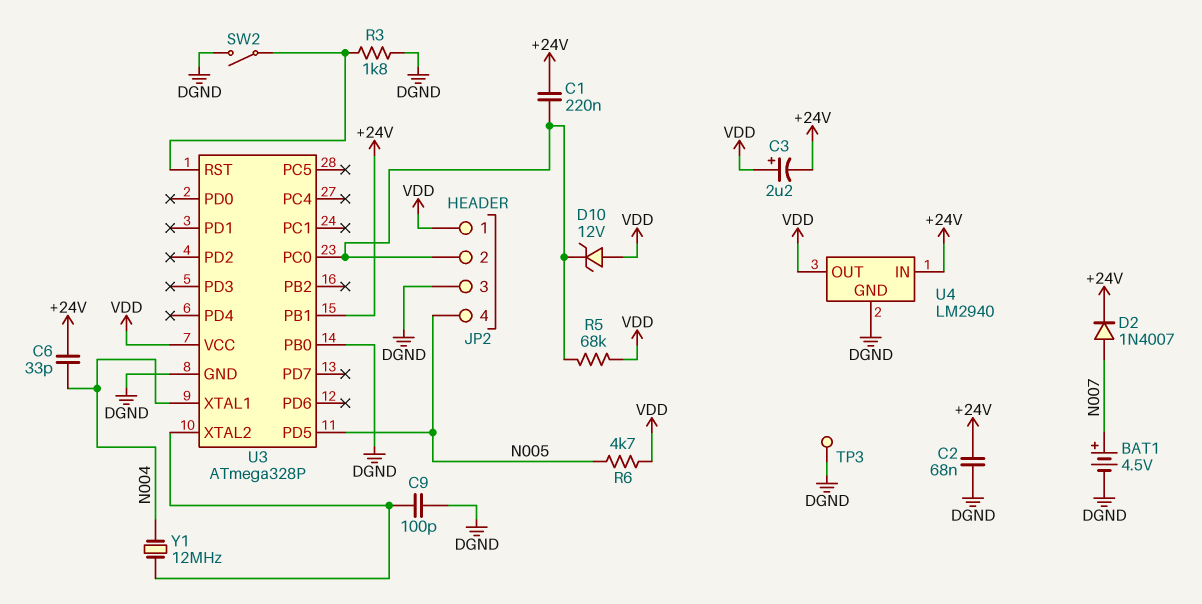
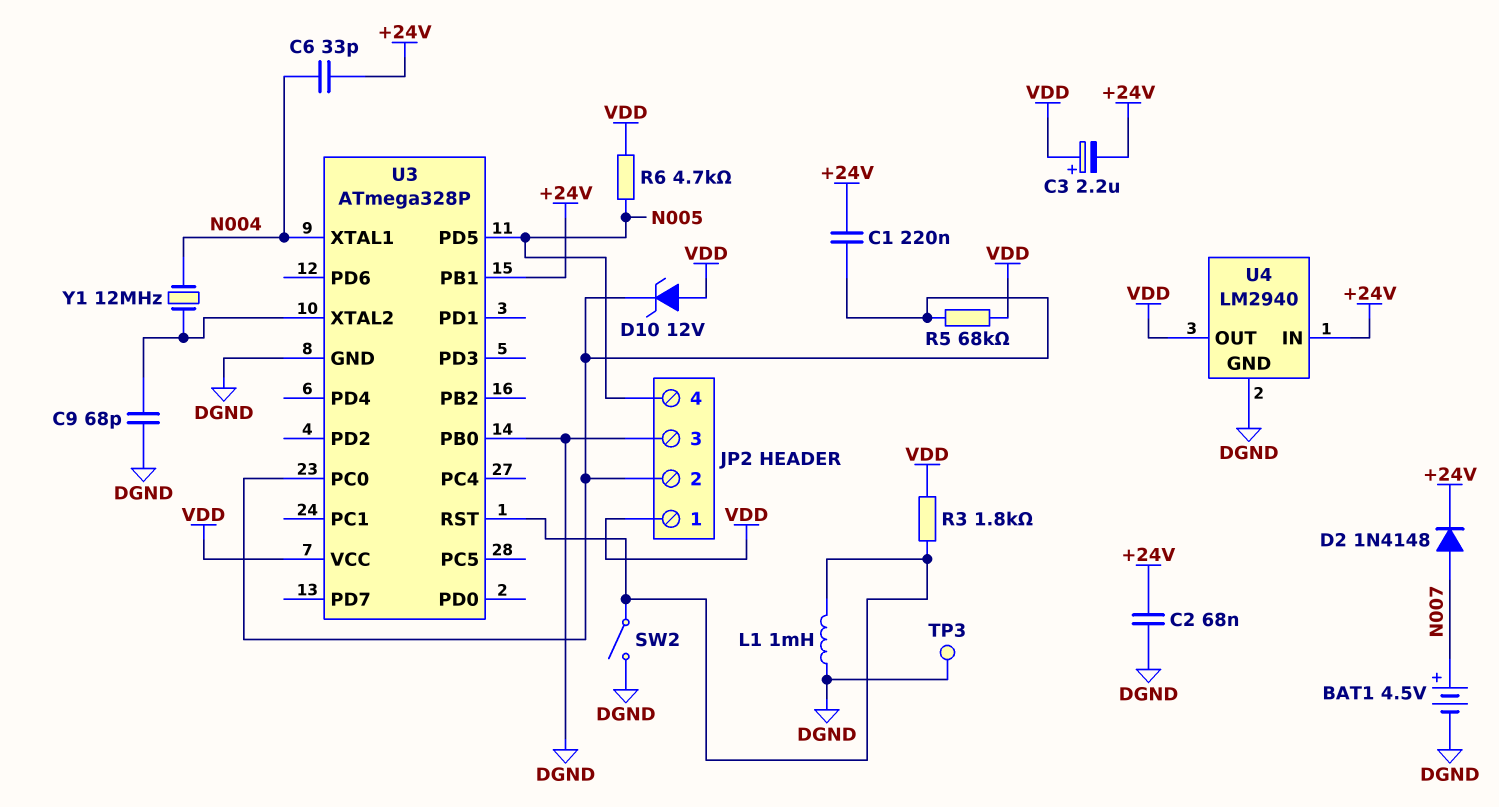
C9: 100pF (DGND, U3/XTAL2) -> 68pF (DGND, U3/XTAL2)
D2: diode 1N4007 (A N007, K +24V) -> diode 1N4148 (A N007, K +24V)
L1: none -> 1mH (DGND, U3/RST)
R3: 1.8k (DGND, U3/RST) -> 1.8k (U3/RST, VDD)

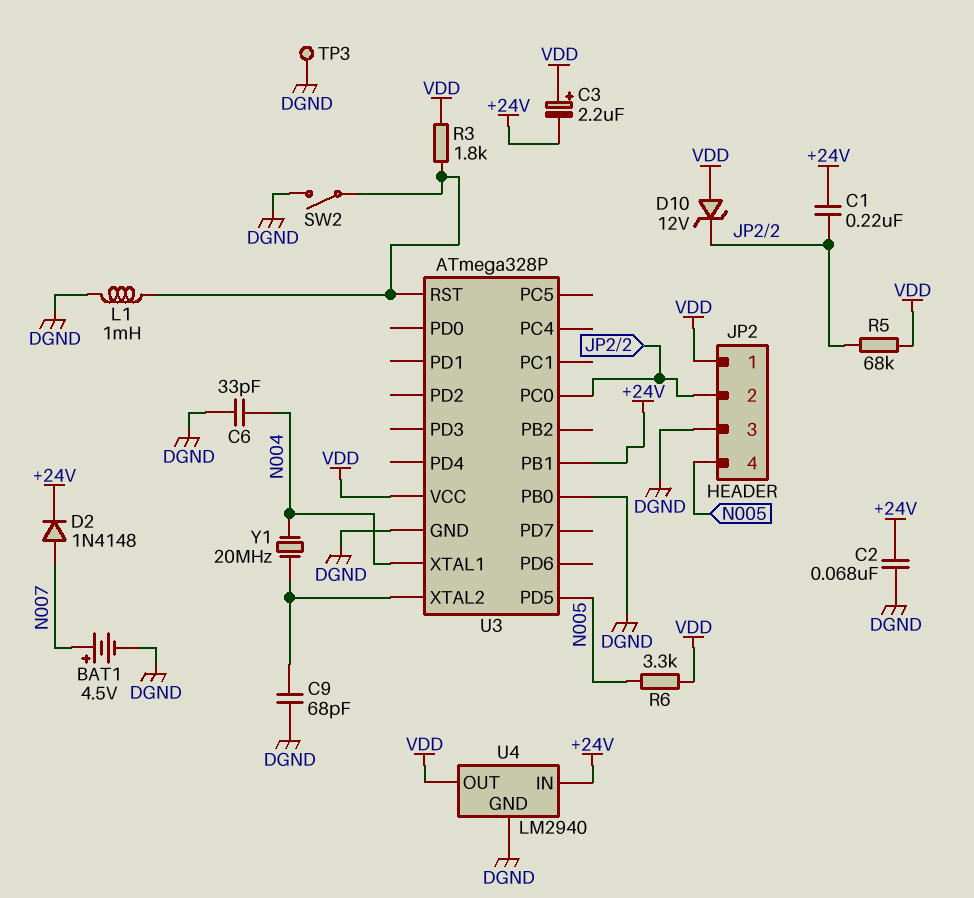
C6: 33pF (+24V, N004) -> 33pF (DGND, N004)
R6: 4.7k (N005, VDD) -> 3.3k (N005, VDD)
Y1: 12MHz (N004, U3/XTAL2) -> 20MHz (N004, U3/XTAL2)

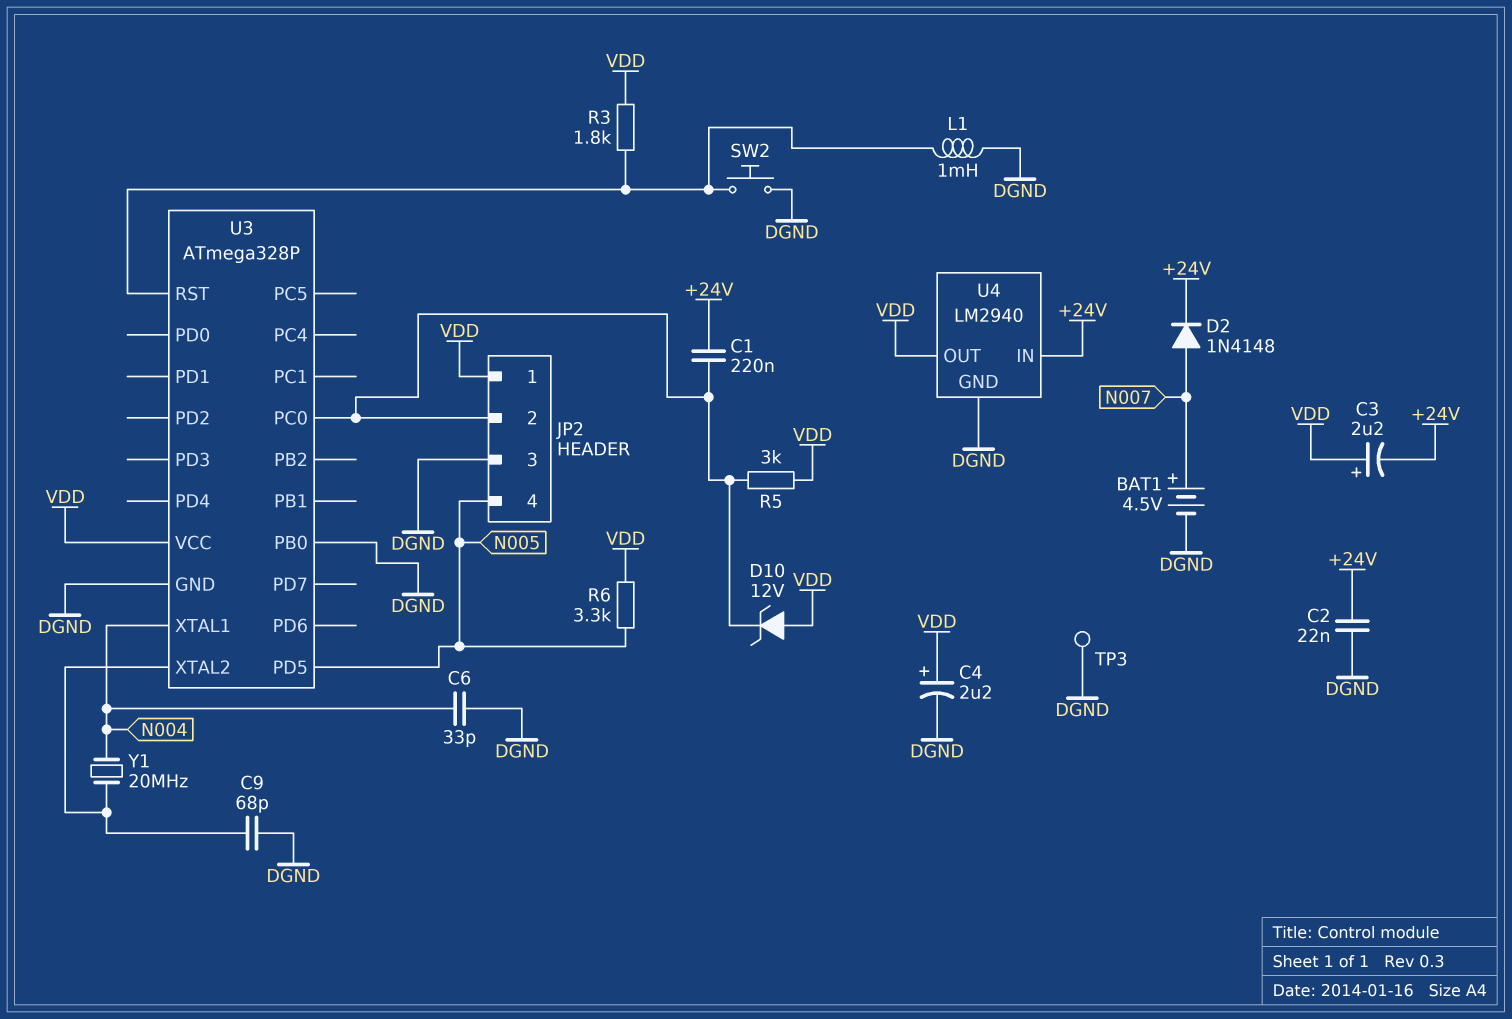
C2: 68nF (+24V, DGND) -> 22nF (+24V, DGND)
C4: none -> 2.2uF (plus VDD, minus DGND)
R5: 68k (JP2/2, VDD) -> 3k (JP2/2, VDD)
SW2: switch (DGND, U3/RST) -> button (DGND, U3/RST)
U3 pin PB1: +24V -> none

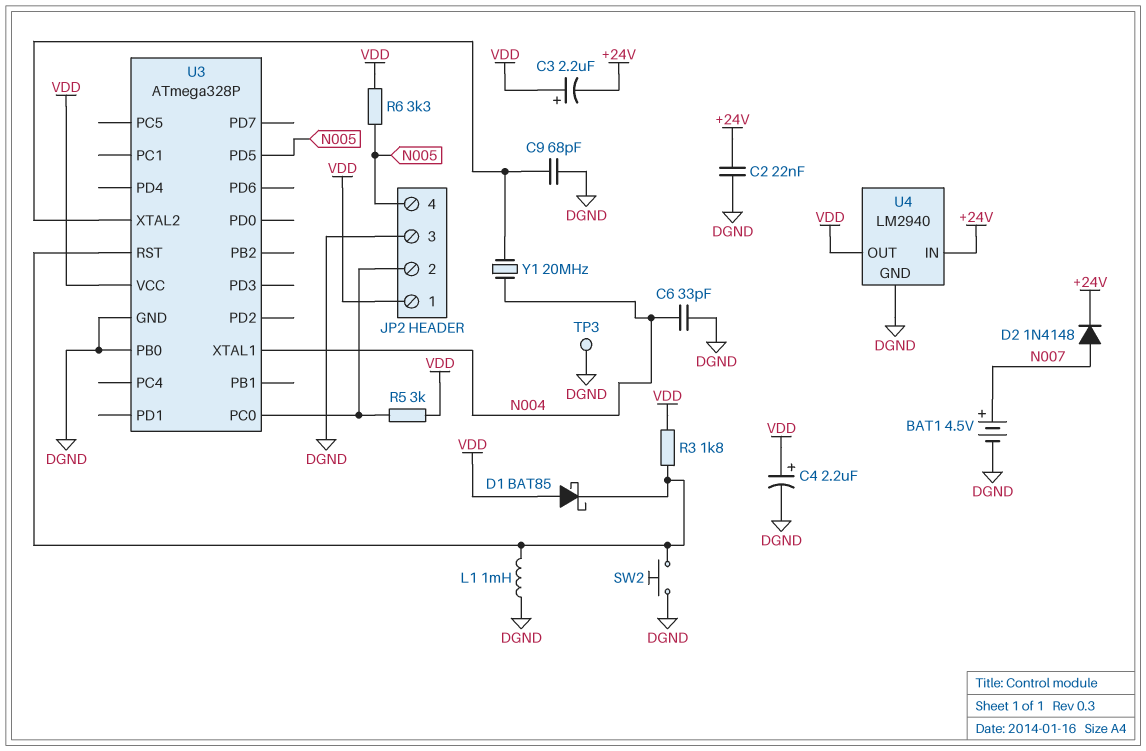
C1: 220nF (+24V, JP2/2) -> none
D1: none -> schottky BAT85 (A VDD, K U3/RST)
D10: zener 12V (A VDD, K JP2/2) -> none

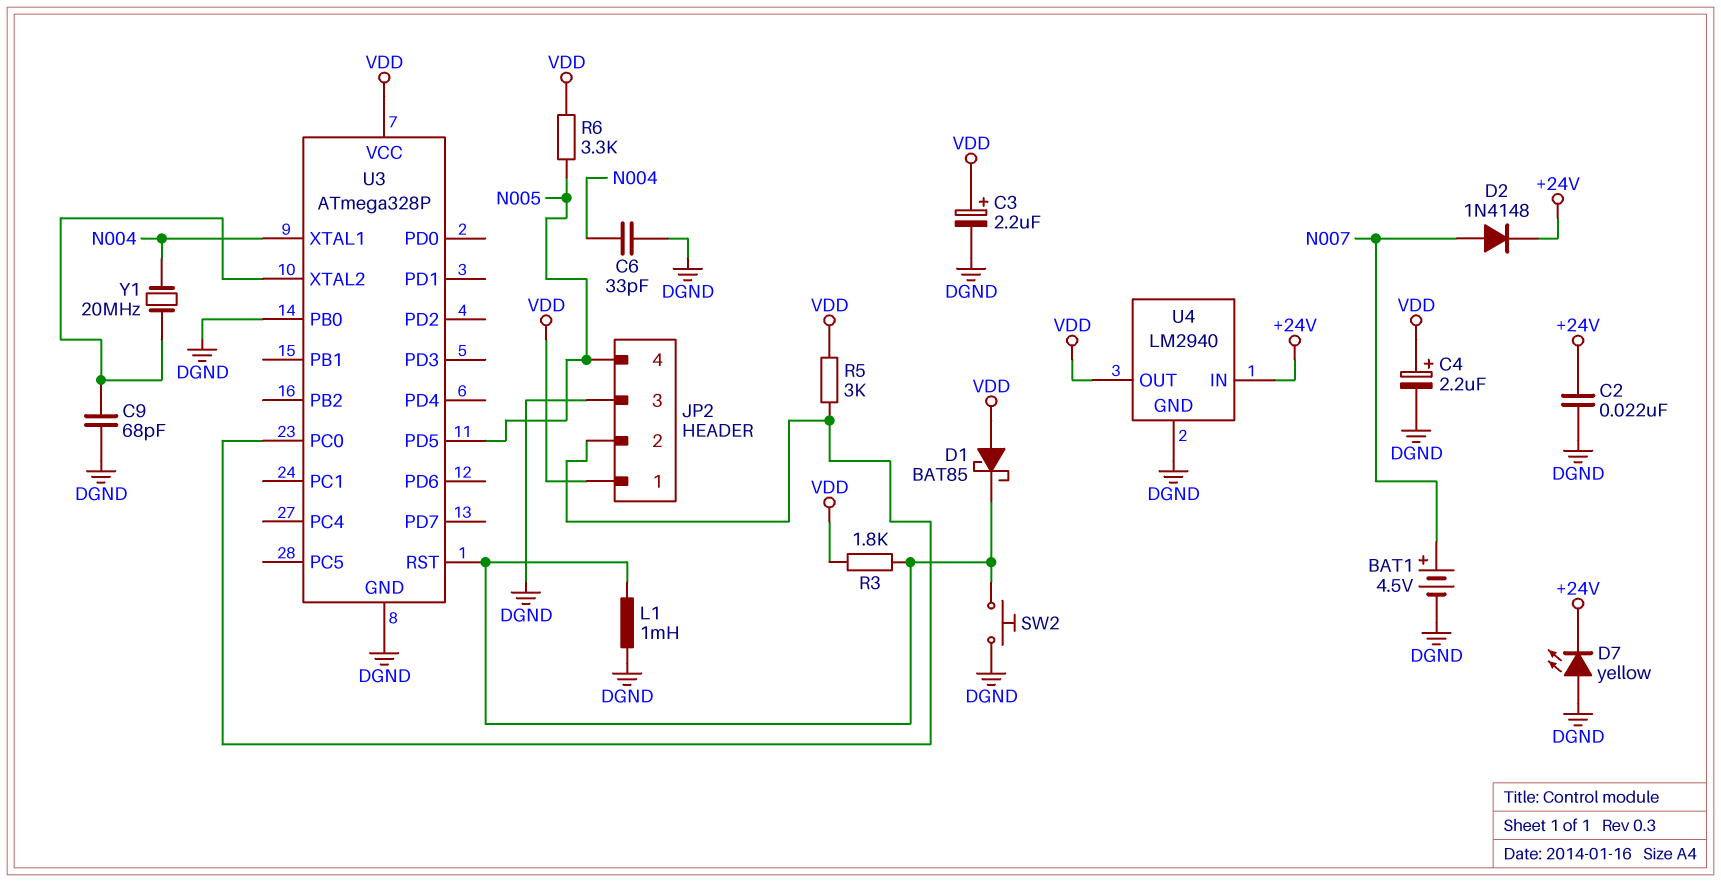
C3: 2.2uF (plus VDD, minus +24V) -> 2.2uF (plus VDD, minus DGND)
D7: none -> LED yellow (A DGND, K +24V)
TP3: test point (DGND) -> none

